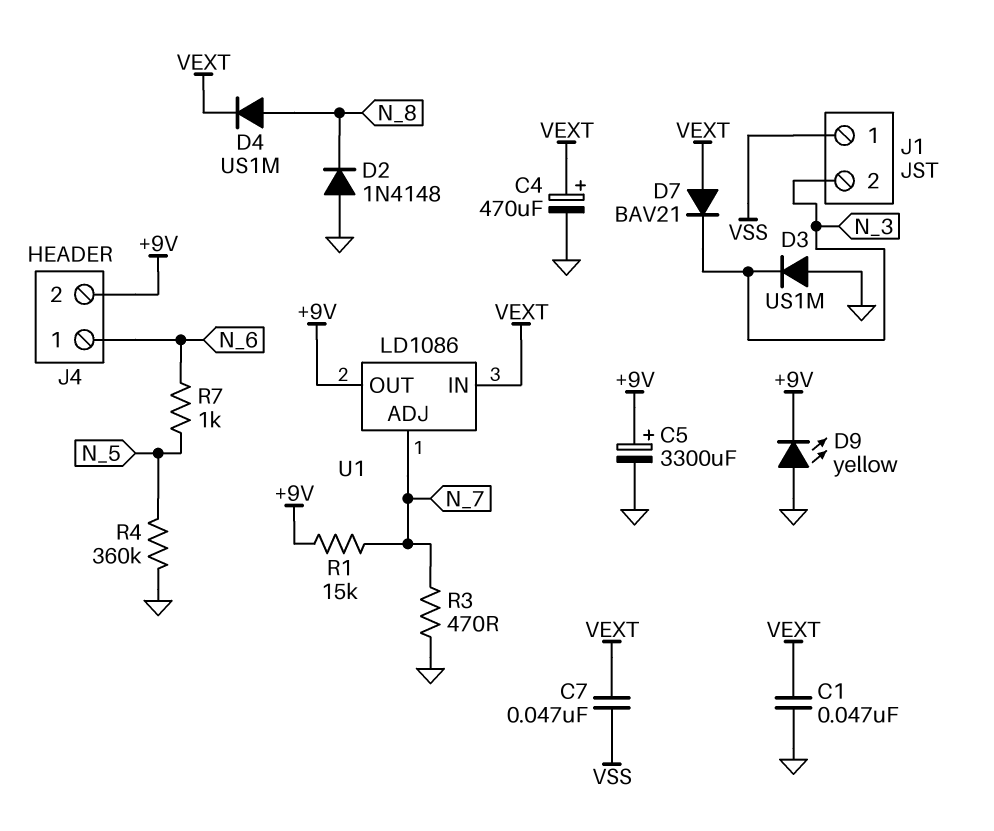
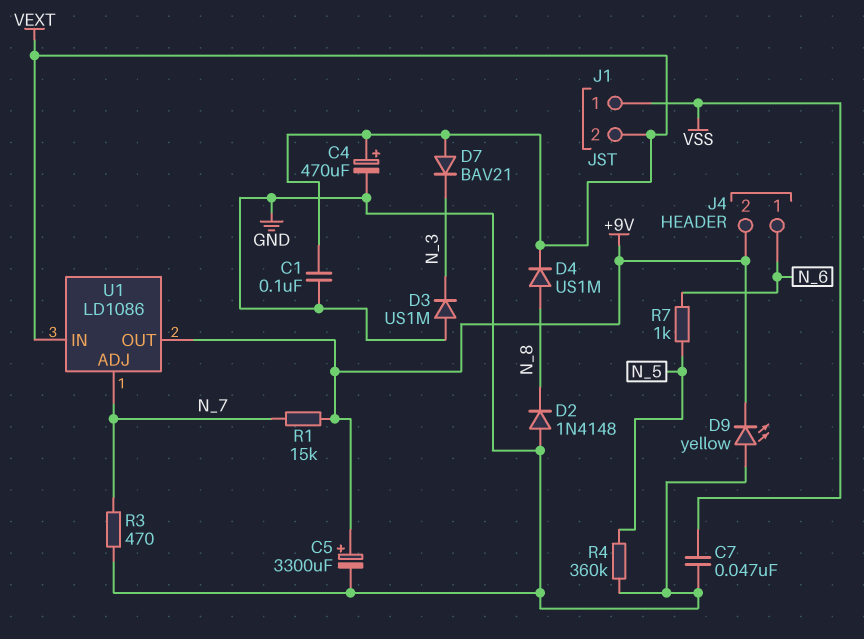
C1: 47nF (GND, VEXT) -> 100nF (GND, VEXT)
C7: 47nF (VEXT, VSS) -> 47nF (GND, VSS)
J1 pin 2: N_3 -> VEXT

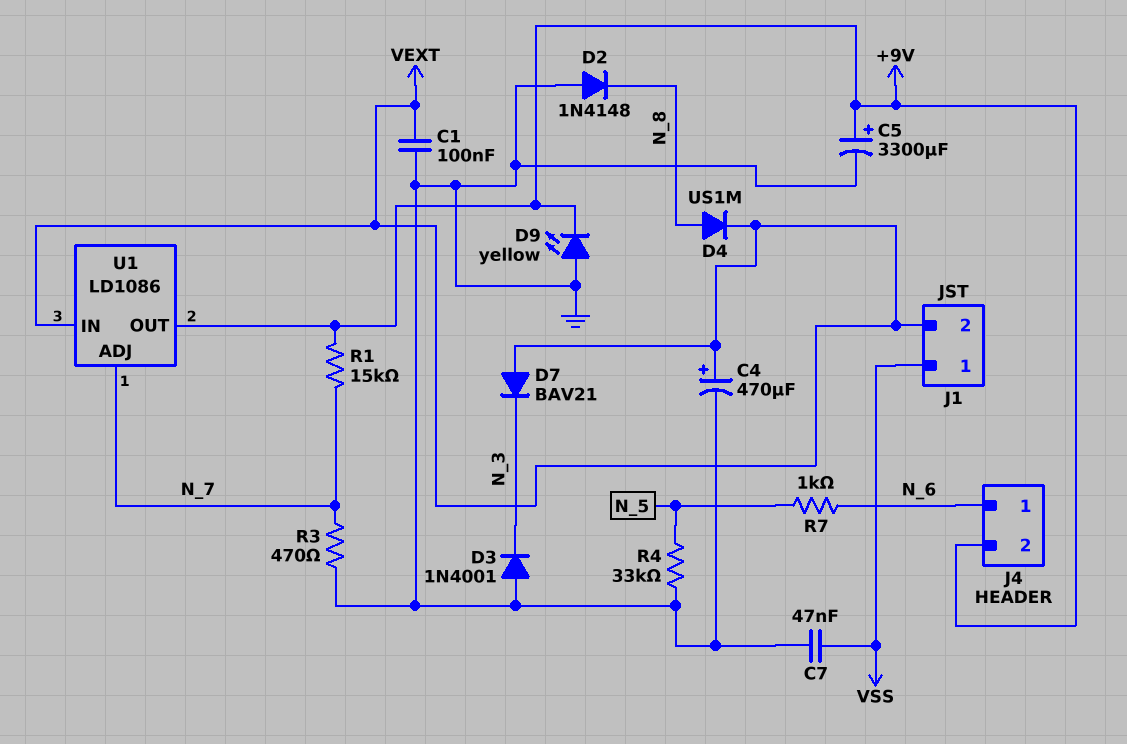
D3: diode US1M (A GND, K N_3) -> diode 1N4001 (A GND, K N_3)
R4: 360k (GND, N_5) -> 33k (GND, N_5)

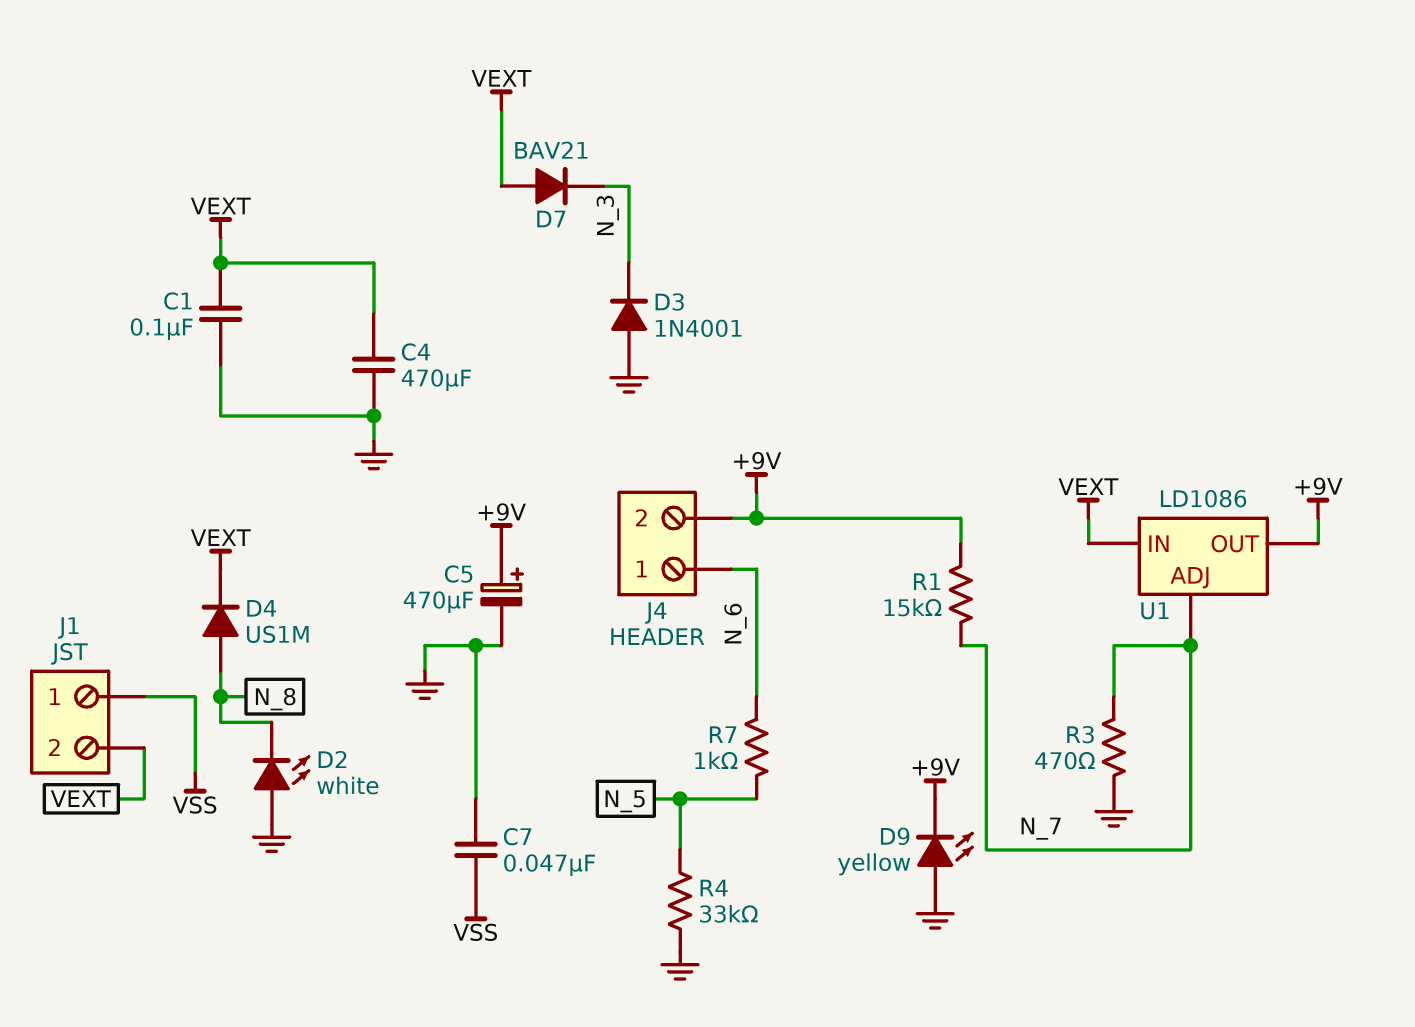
C4: 470uF (plus VEXT, minus GND) -> 470uF (GND, VEXT)
C5: 3300uF (plus +9V, minus GND) -> 470uF (plus +9V, minus GND)
D2: diode 1N4148 (A GND, K N_8) -> LED white (A GND, K N_8)

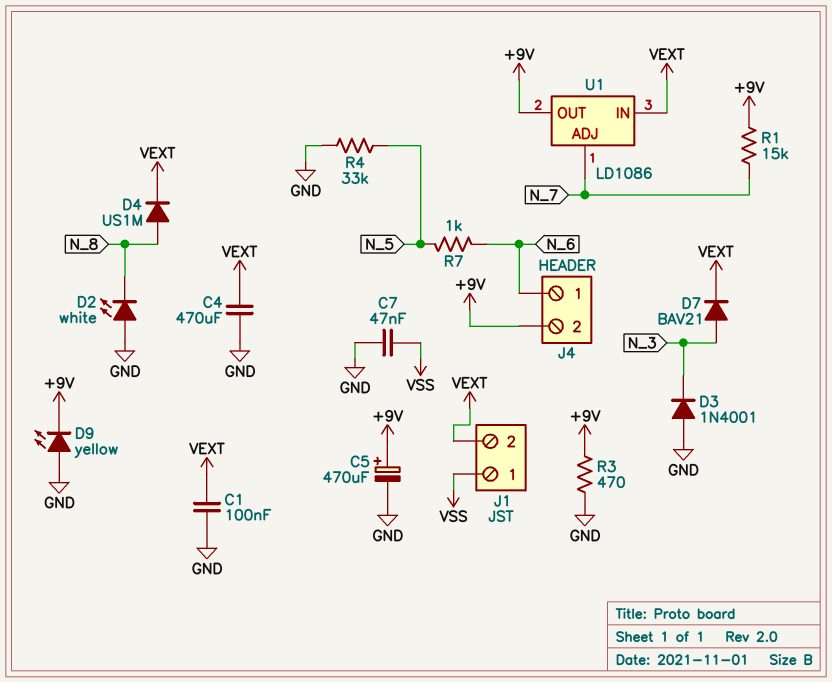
D7: diode BAV21 (A VEXT, K N_3) -> diode BAV21 (A N_3, K VEXT)
R3: 470 (GND, N_7) -> 470 (+9V, GND)

